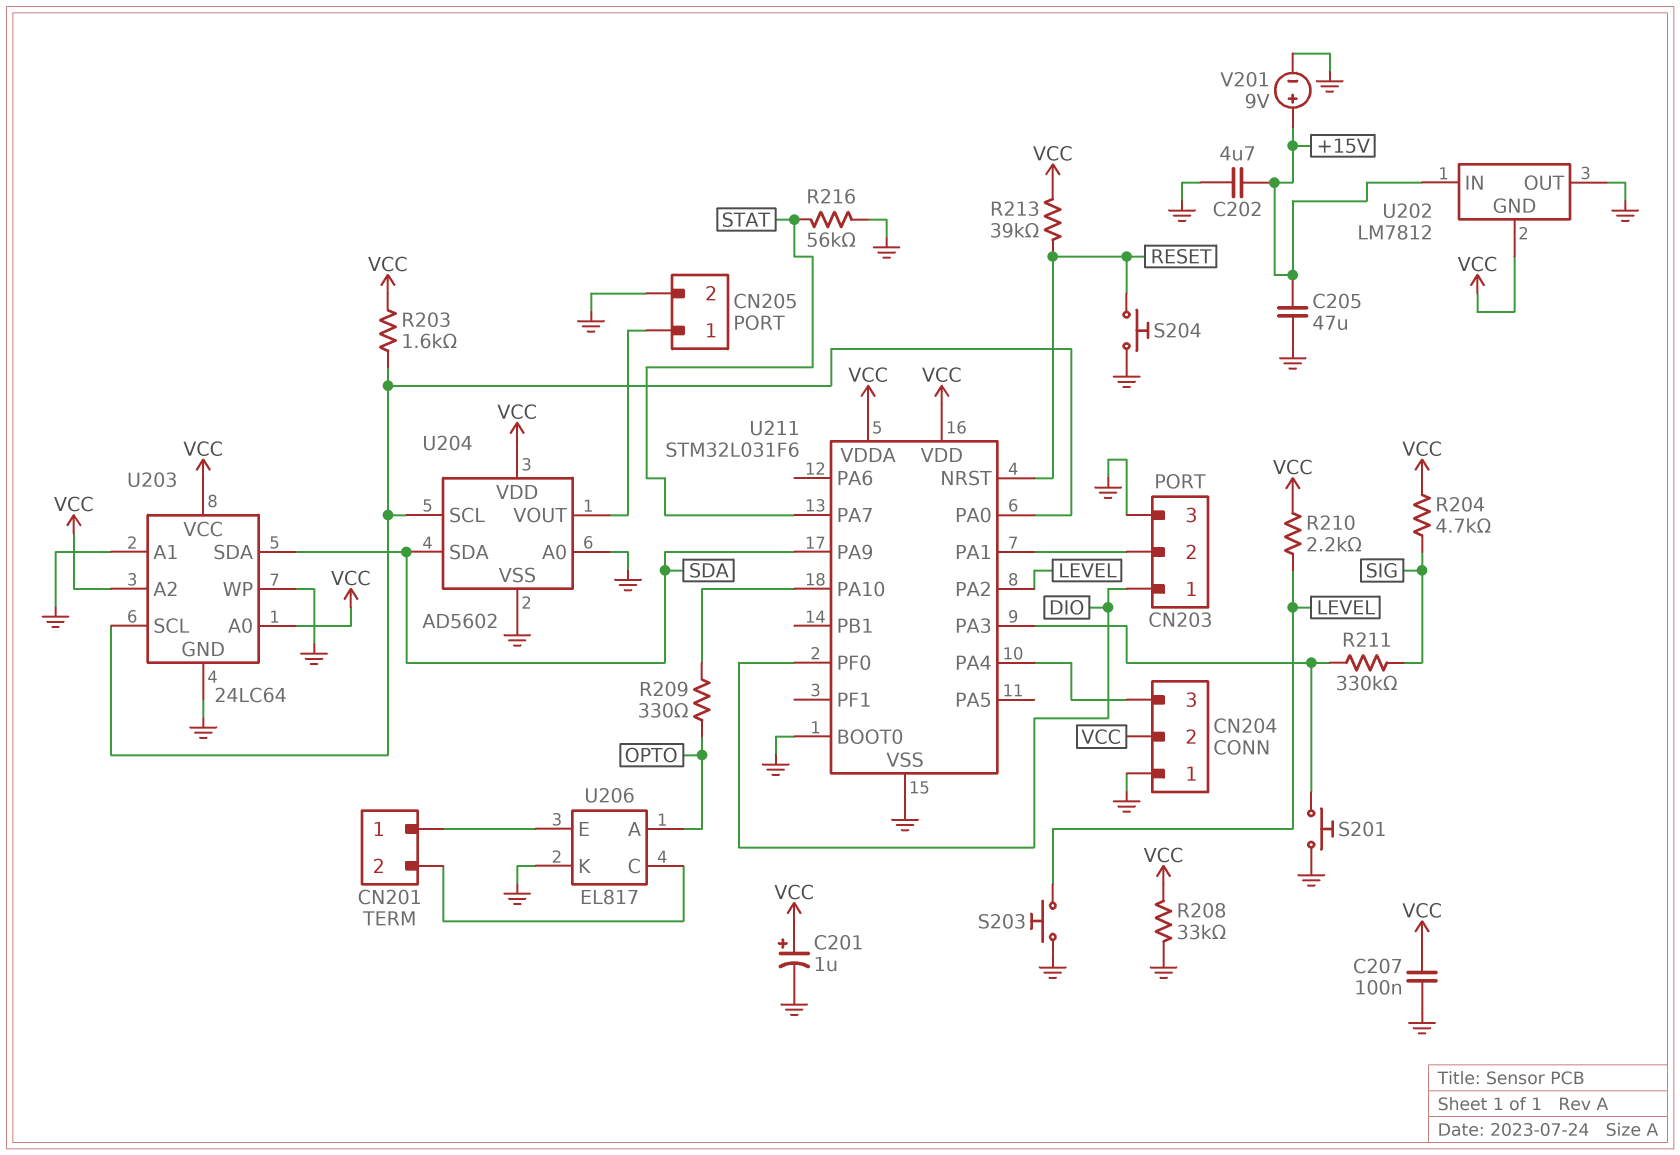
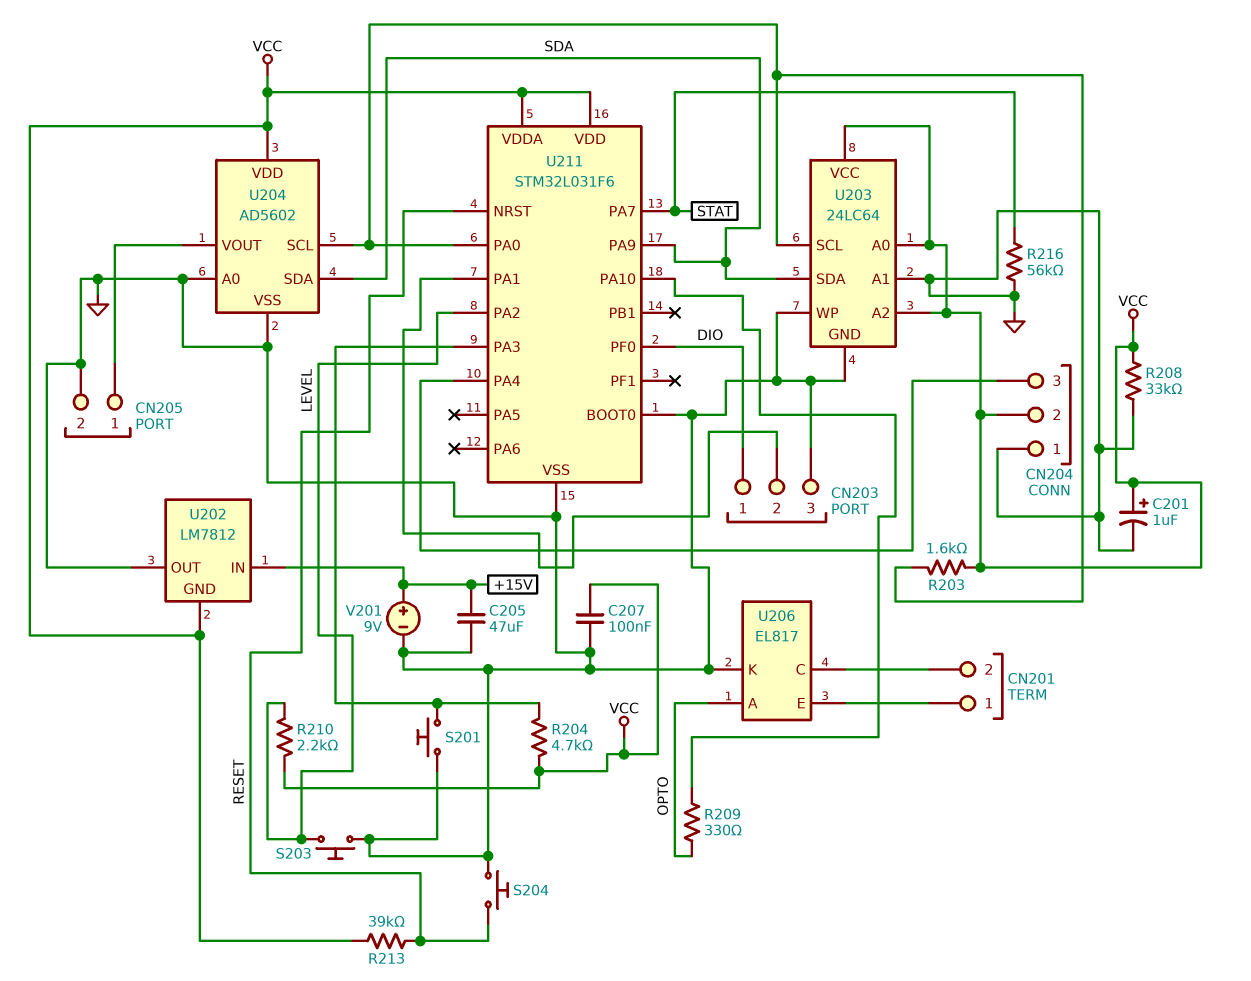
C202: 4.7uF (+15V, GND) -> none
R204: 4.7k (SIG, VCC) -> 4.7k (U211/PA3, VCC)
R211: 330k (SIG, U211/PA3) -> none

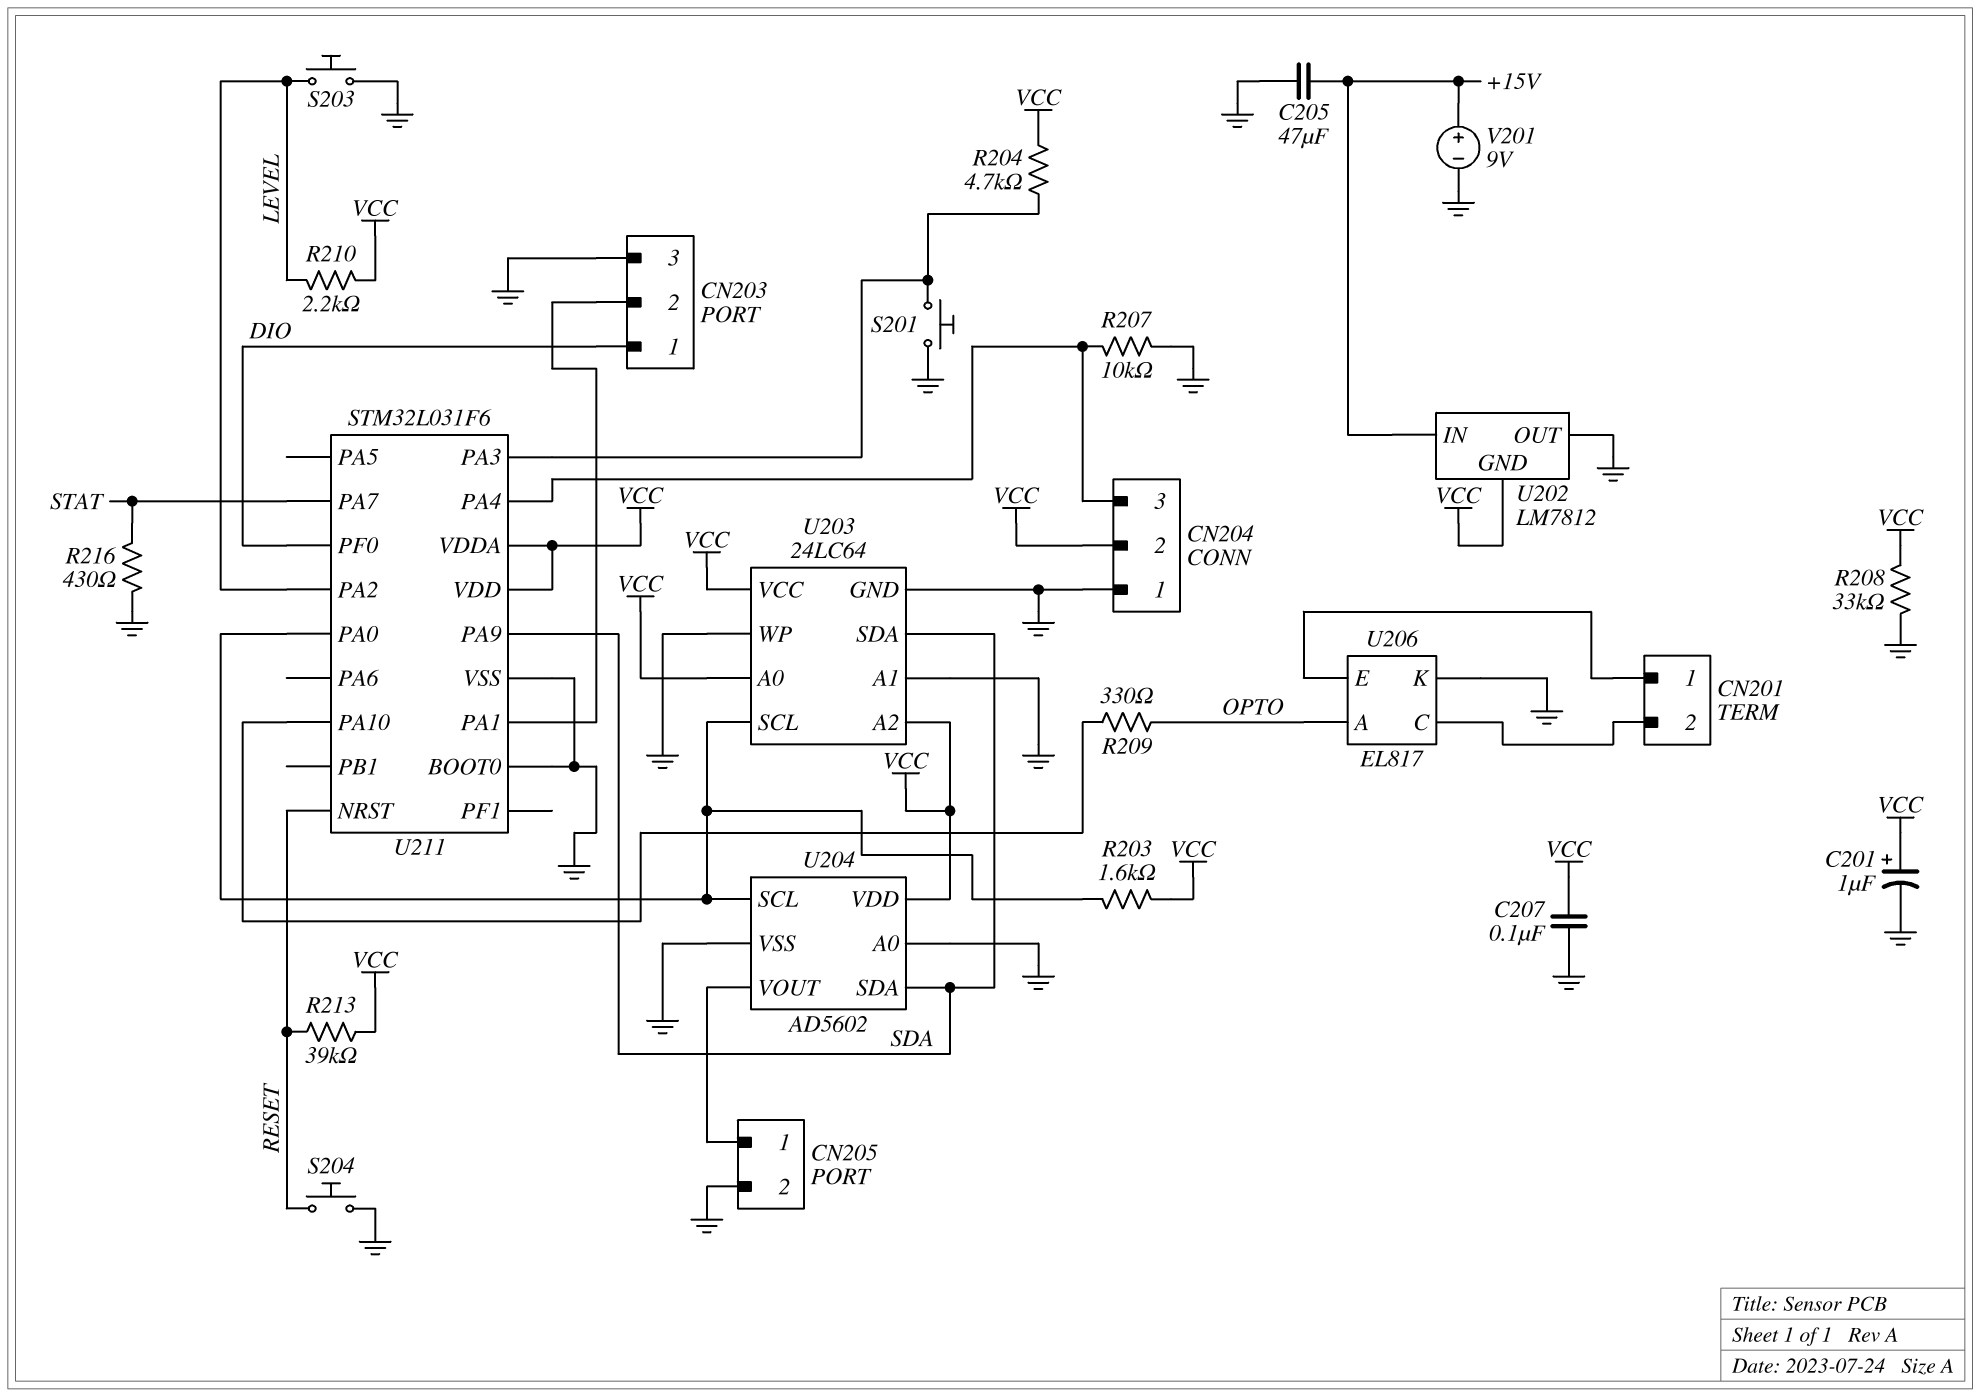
R207: none -> 10k (CN204/3, GND)
R216: 56k (GND, STAT) -> 430 (GND, STAT)

